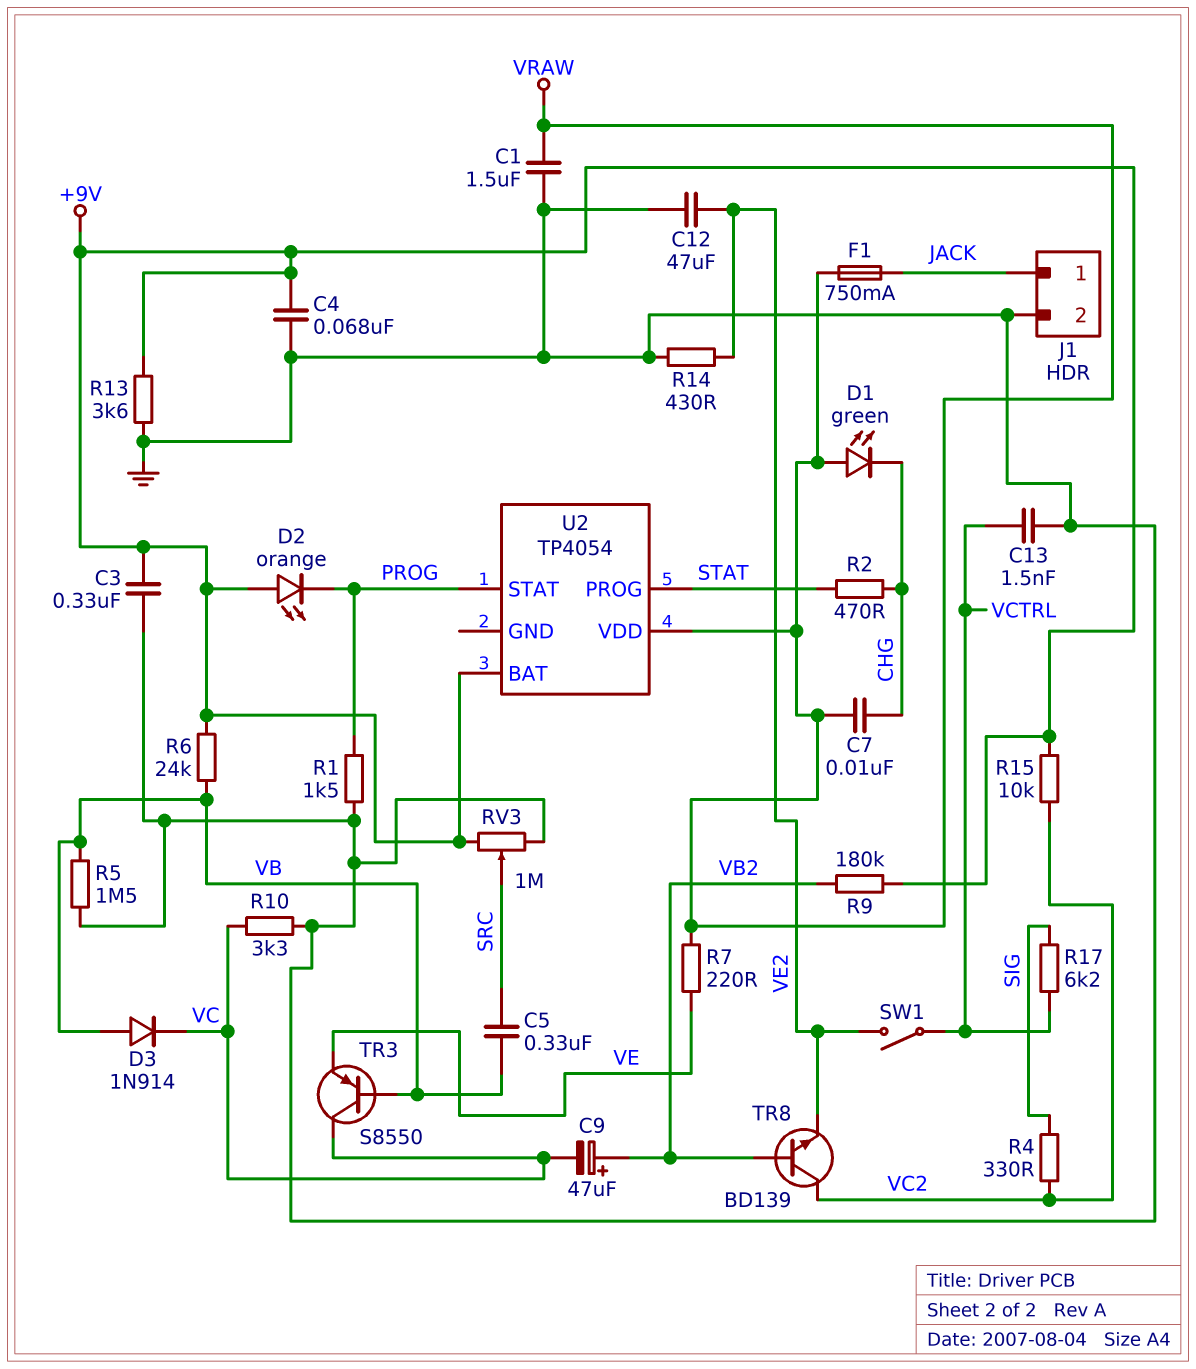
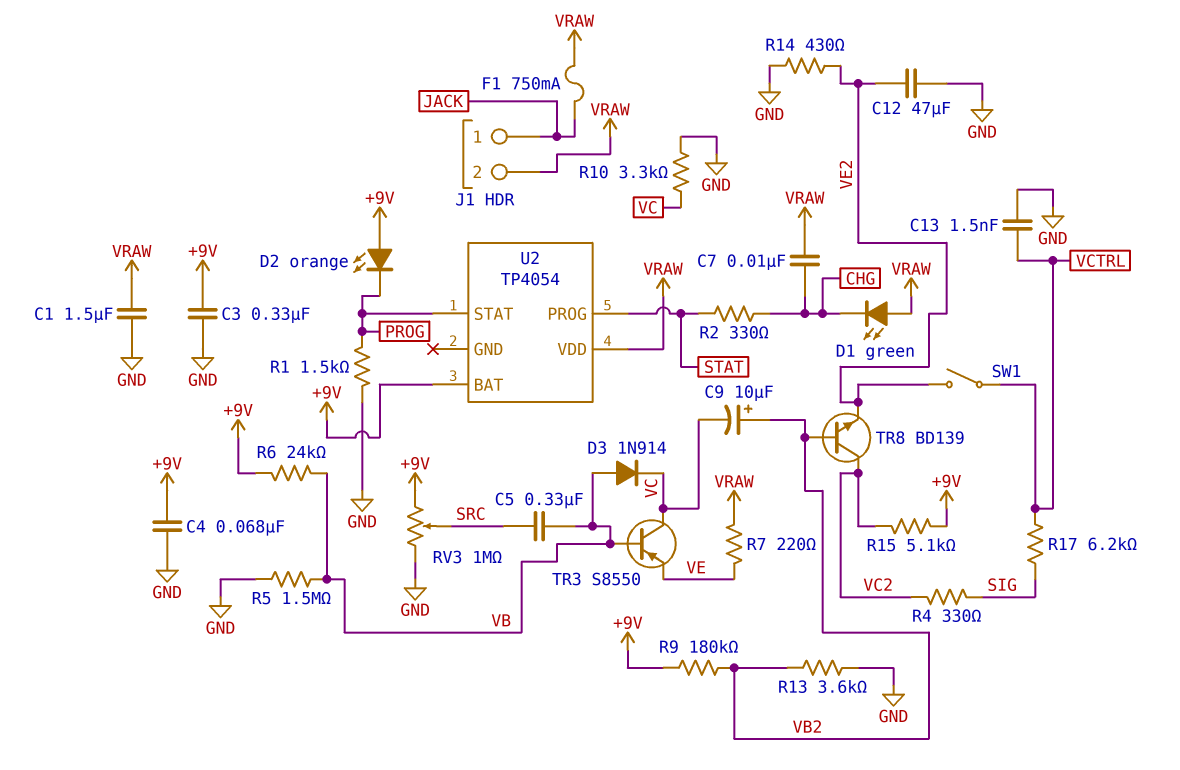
C9: 47uF (plus VB2, minus VC) -> 10uF (plus VB2, minus VC)
J1 pin 2: GND -> VRAW
R2: 470 (CHG, STAT) -> 330 (CHG, STAT)
R13: 3.6k (+9V, GND) -> 3.6k (GND, VB2)
R15: 10k (+9V, VC2) -> 5.1k (+9V, VC2)

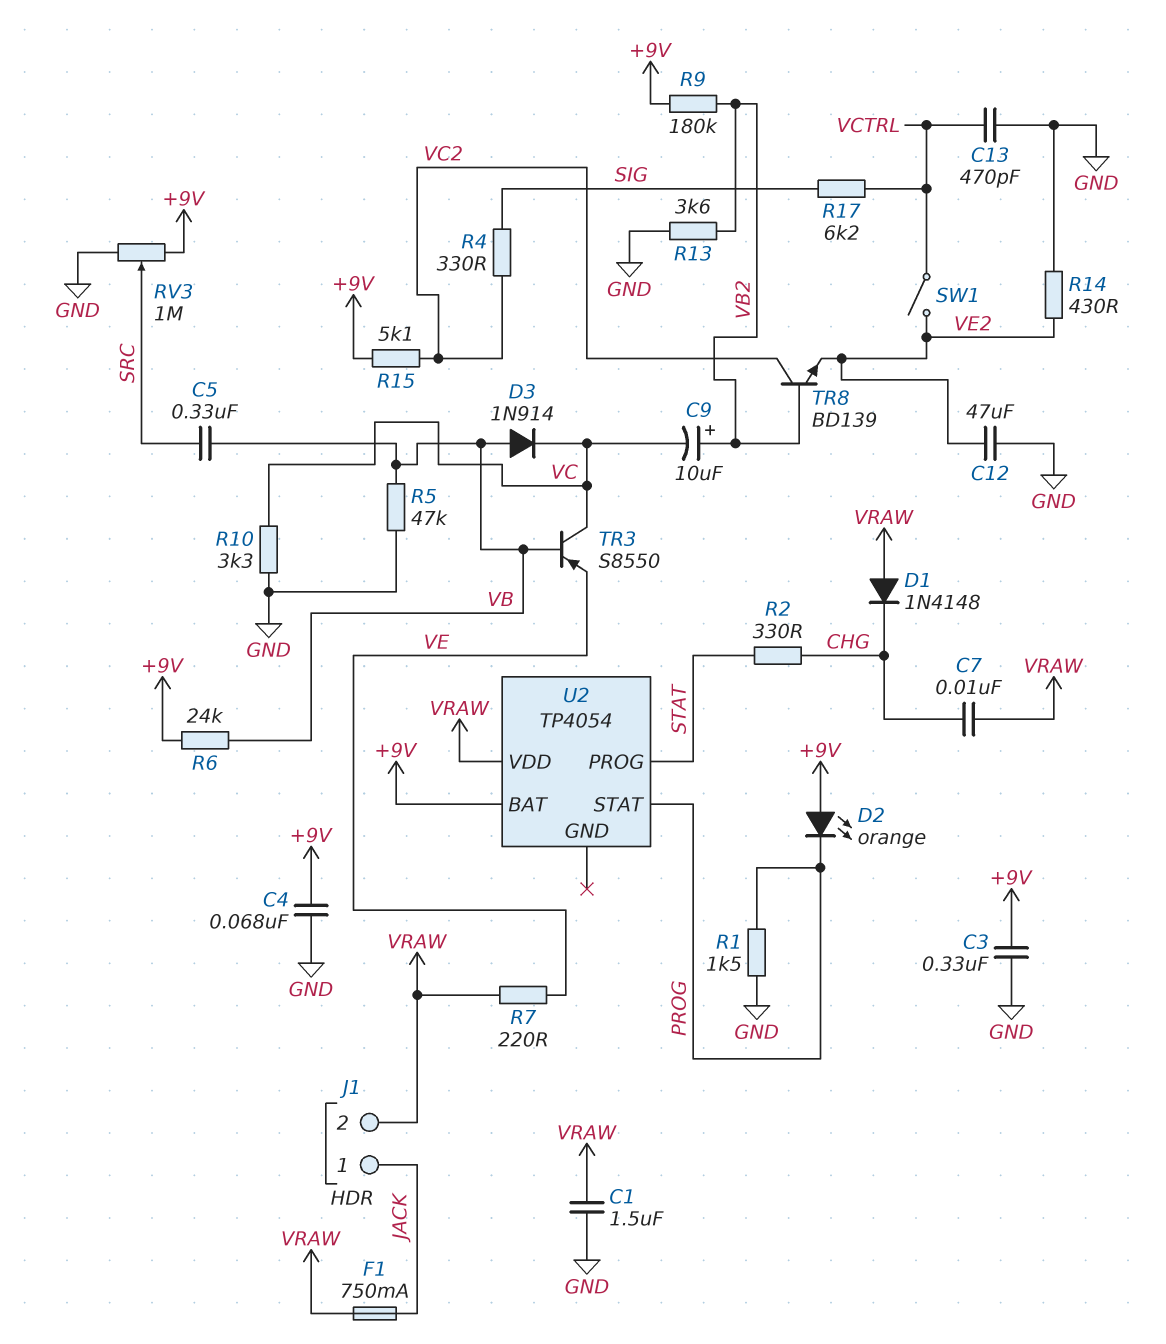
C13: 1.5nF (GND, VCTRL) -> 470pF (GND, VCTRL)
D1: LED green (A VRAW, K CHG) -> diode 1N4148 (A VRAW, K CHG)
R5: 1.5M (GND, VB) -> 47k (GND, VB)

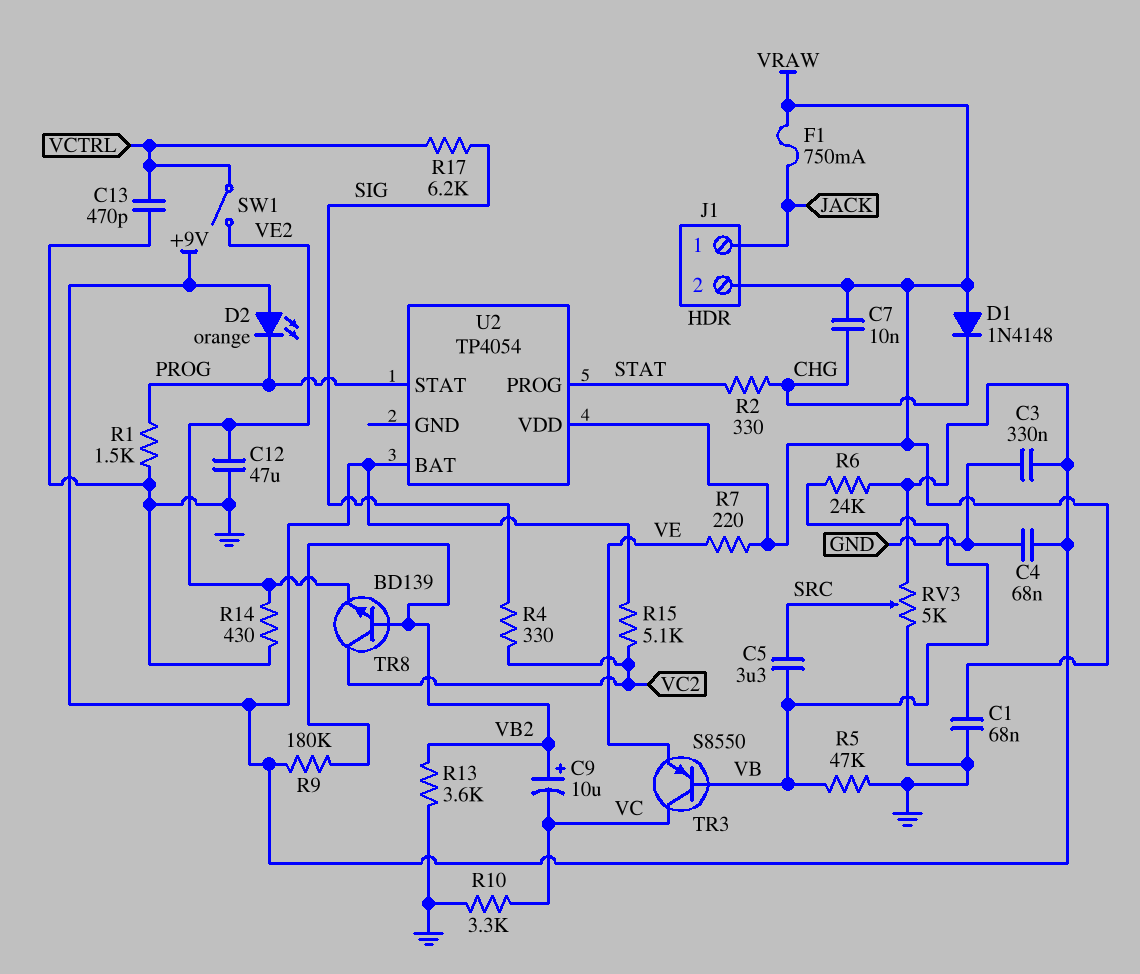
C1: 1.5uF (GND, VRAW) -> 68nF (GND, VRAW)
C5: 330nF (SRC, VB) -> 3.3uF (SRC, VB)
D3: diode 1N914 (A VB, K VC) -> none
RV3: 1M (+9V, GND, wiper SRC) -> 5k (+9V, GND, wiper SRC)

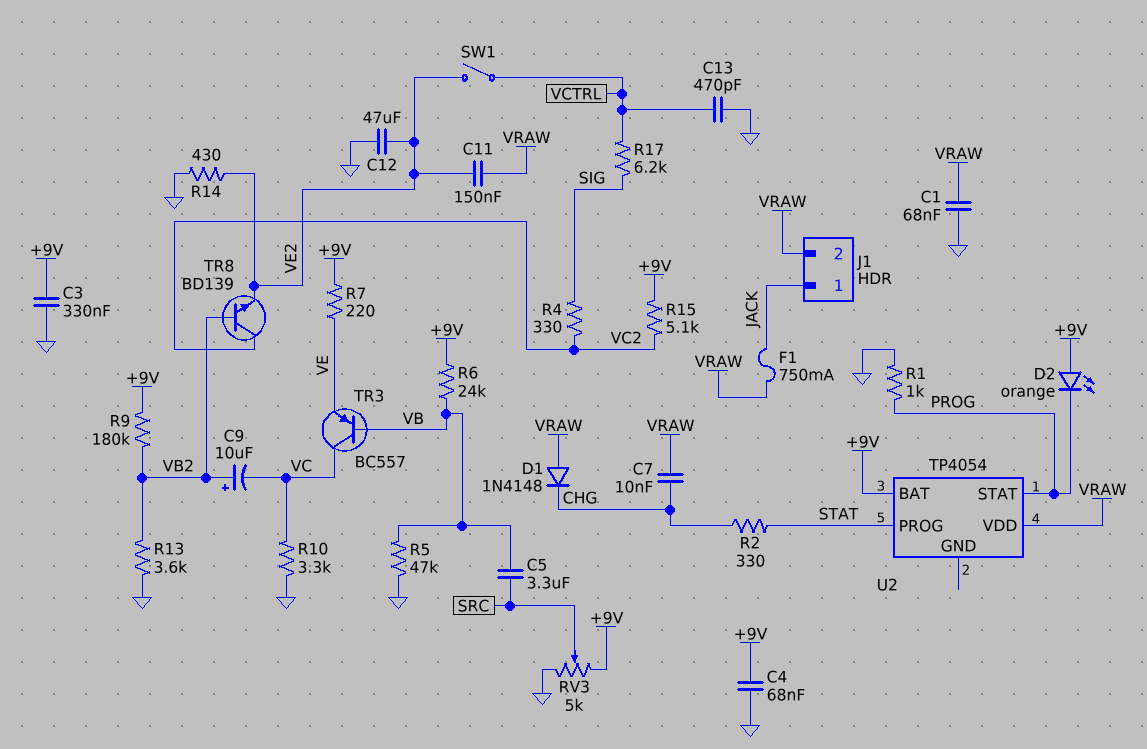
C11: none -> 150nF (VE2, VRAW)
R1: 1.5k (GND, PROG) -> 1k (GND, PROG)
R7: 220 (VE, VRAW) -> 220 (+9V, VE)
TR3: PNP S8550 (B VB, C VC, E VE) -> PNP BC557 (B VB, C VC, E VE)

